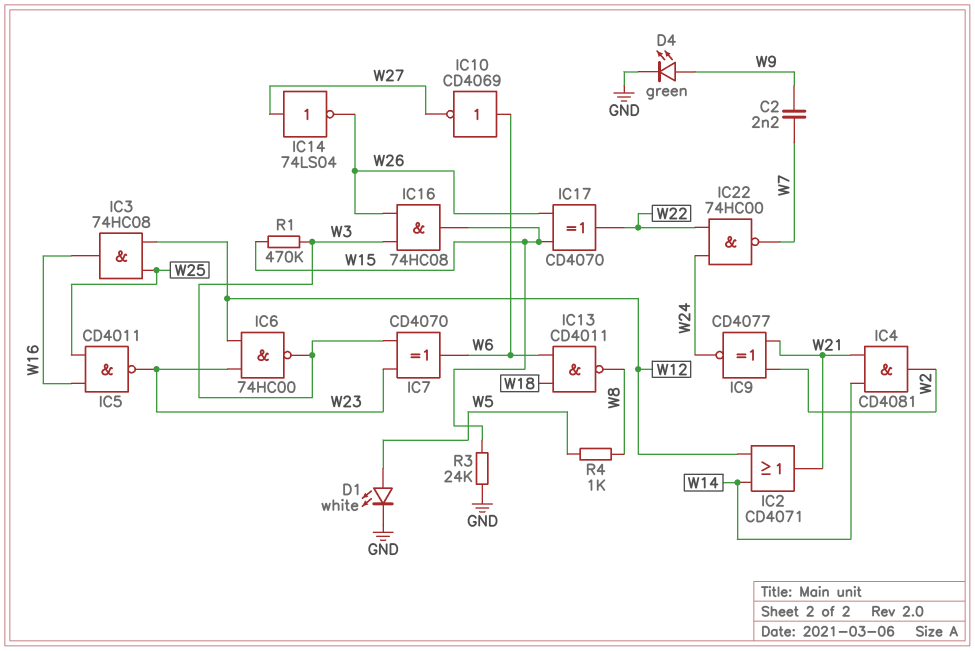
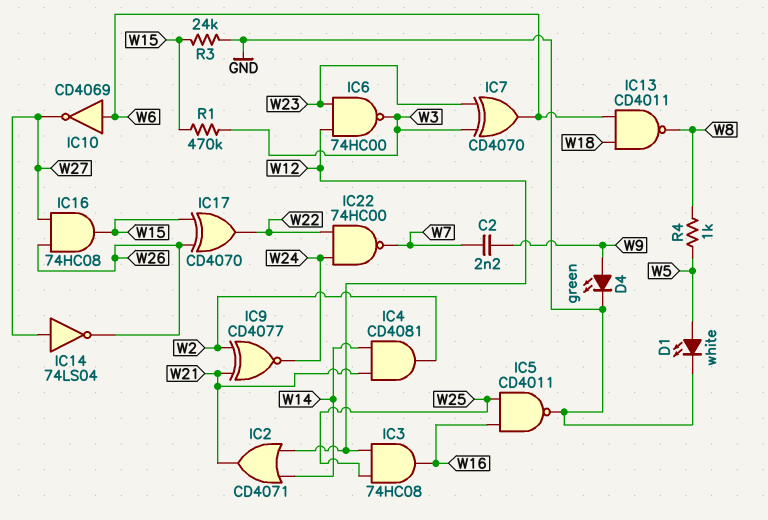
IC5: NAND CD4011 (in W16, in W25, out W23) -> NAND CD4011 (in W16, in W25, out GND)
IC16: AND 74HC08 (in W3, in W26, out W15) -> AND 74HC08 (in W26, in W27, out W15)

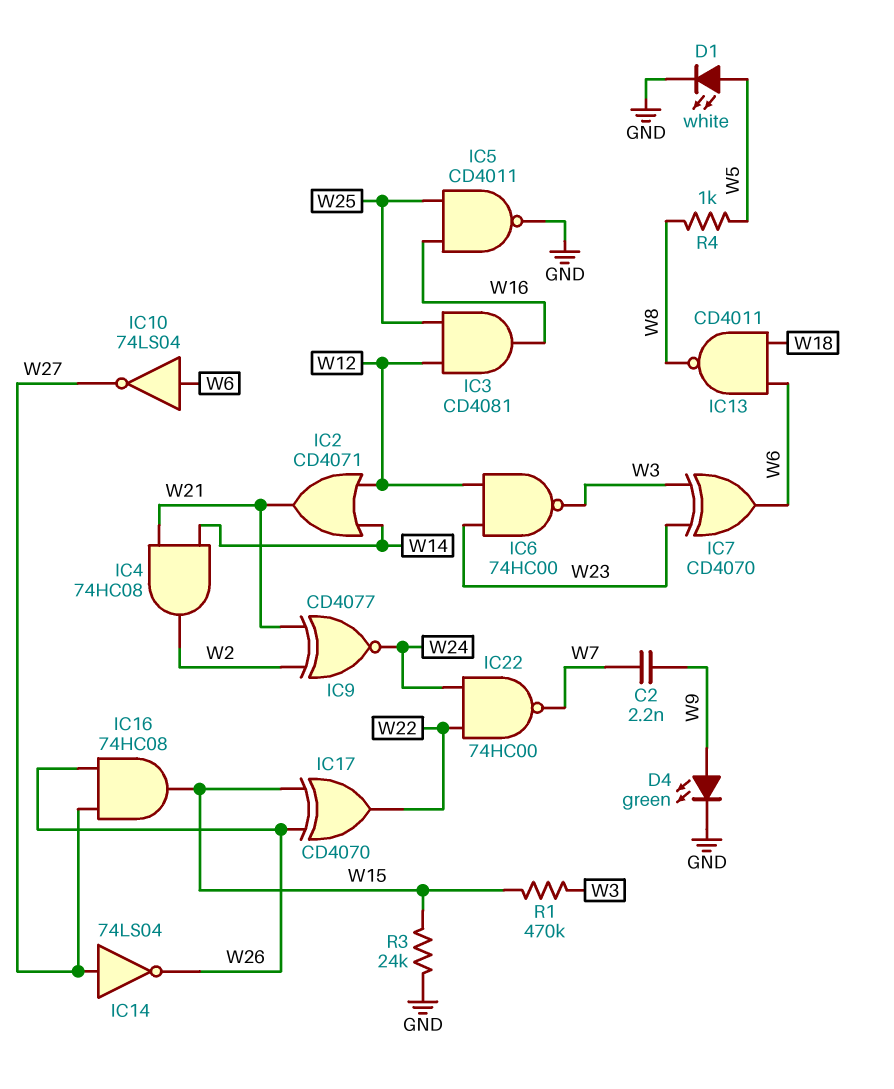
IC3: AND 74HC08 (in W12, in W25, out W16) -> AND CD4081 (in W12, in W25, out W16)
IC4: AND CD4081 (in W14, in W21, out W2) -> AND 74HC08 (in W14, in W21, out W2)
IC10: NOT CD4069 (in W6, out W27) -> NOT 74LS04 (in W6, out W27)

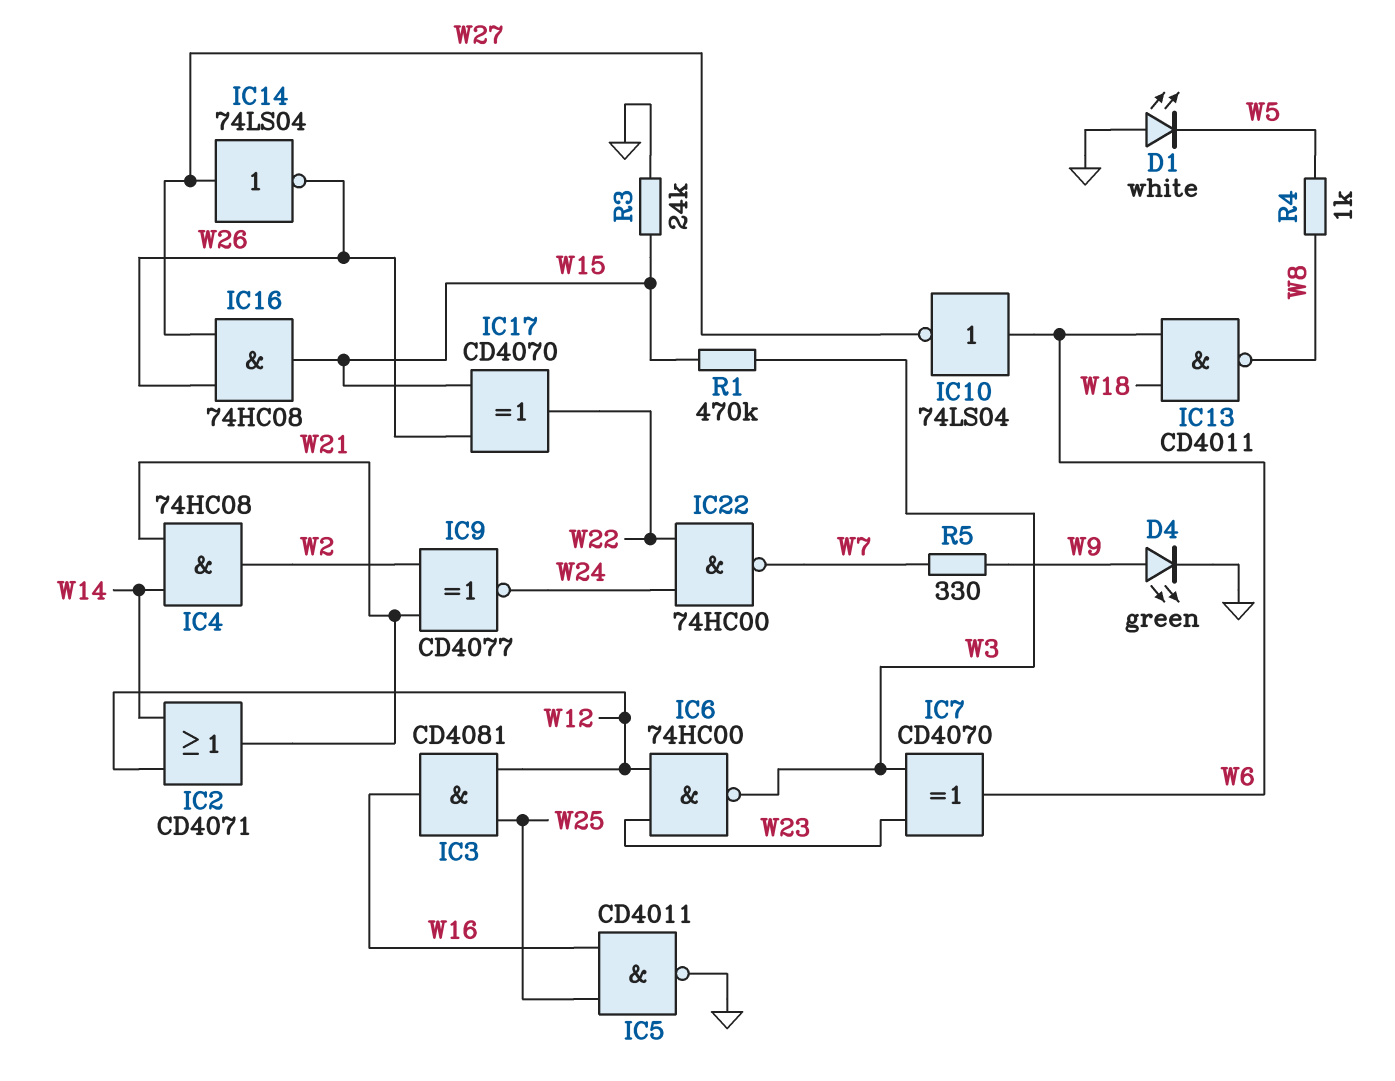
C2: 2.2nF (W7, W9) -> none
D1: LED white (A W5, K GND) -> LED white (A GND, K W5)
R5: none -> 330 (W7, W9)

